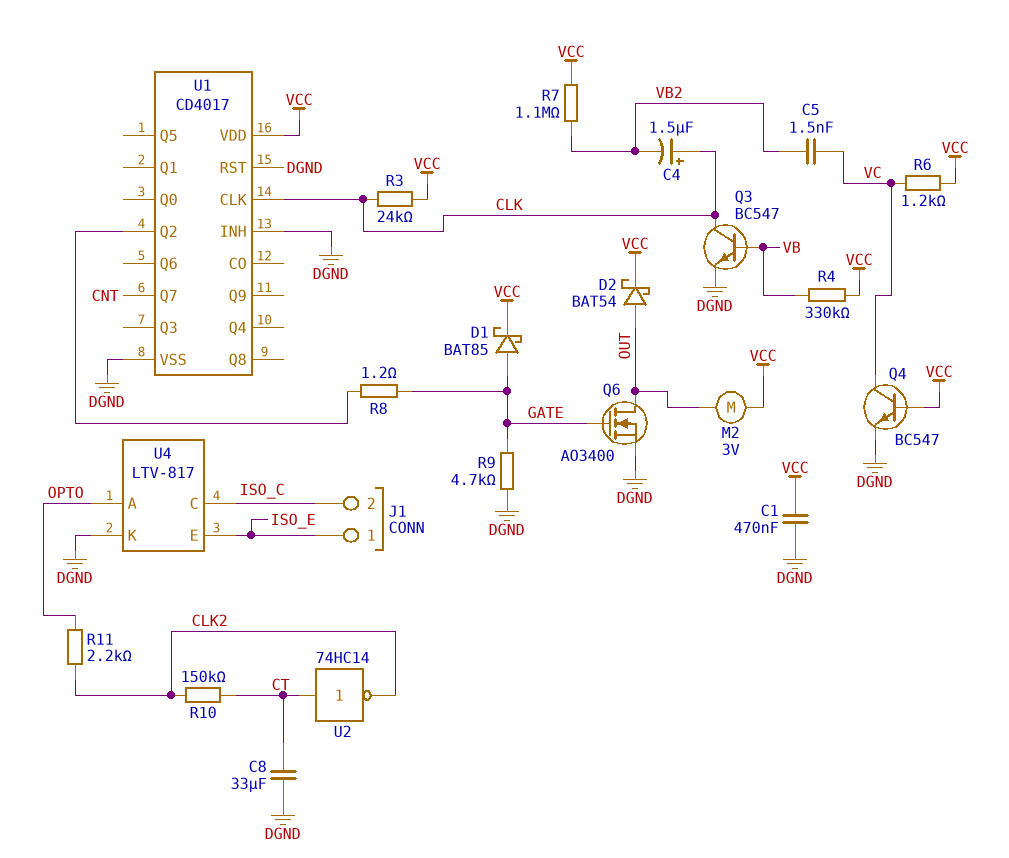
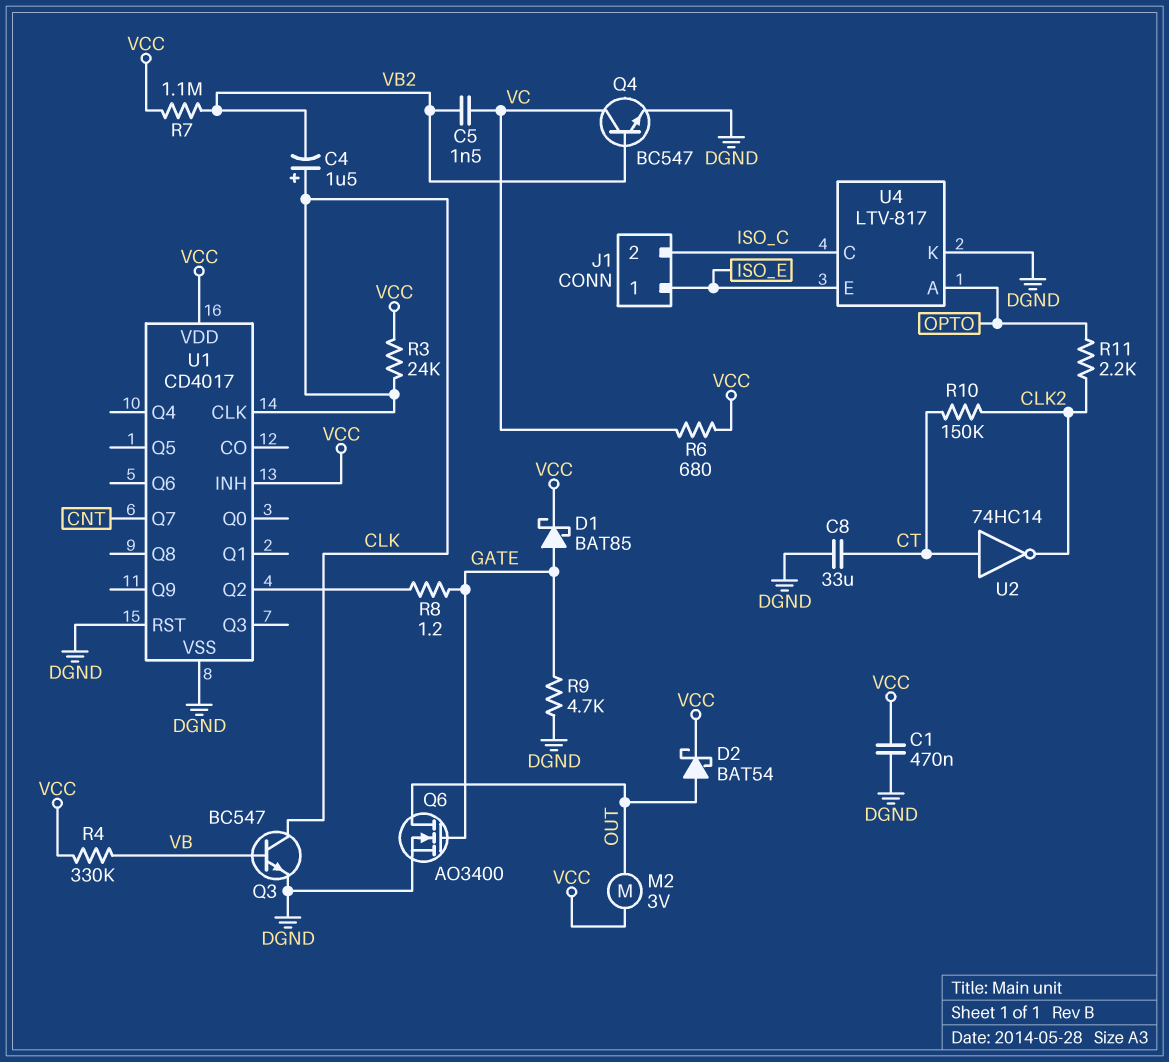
Q4: NPN BC547 (B VCC, C VC, E DGND) -> NPN BC547 (B VB2, C VC, E DGND)
R6: 1.2k (VC, VCC) -> 680 (VC, VCC)
U1 pin INH: DGND -> VCC

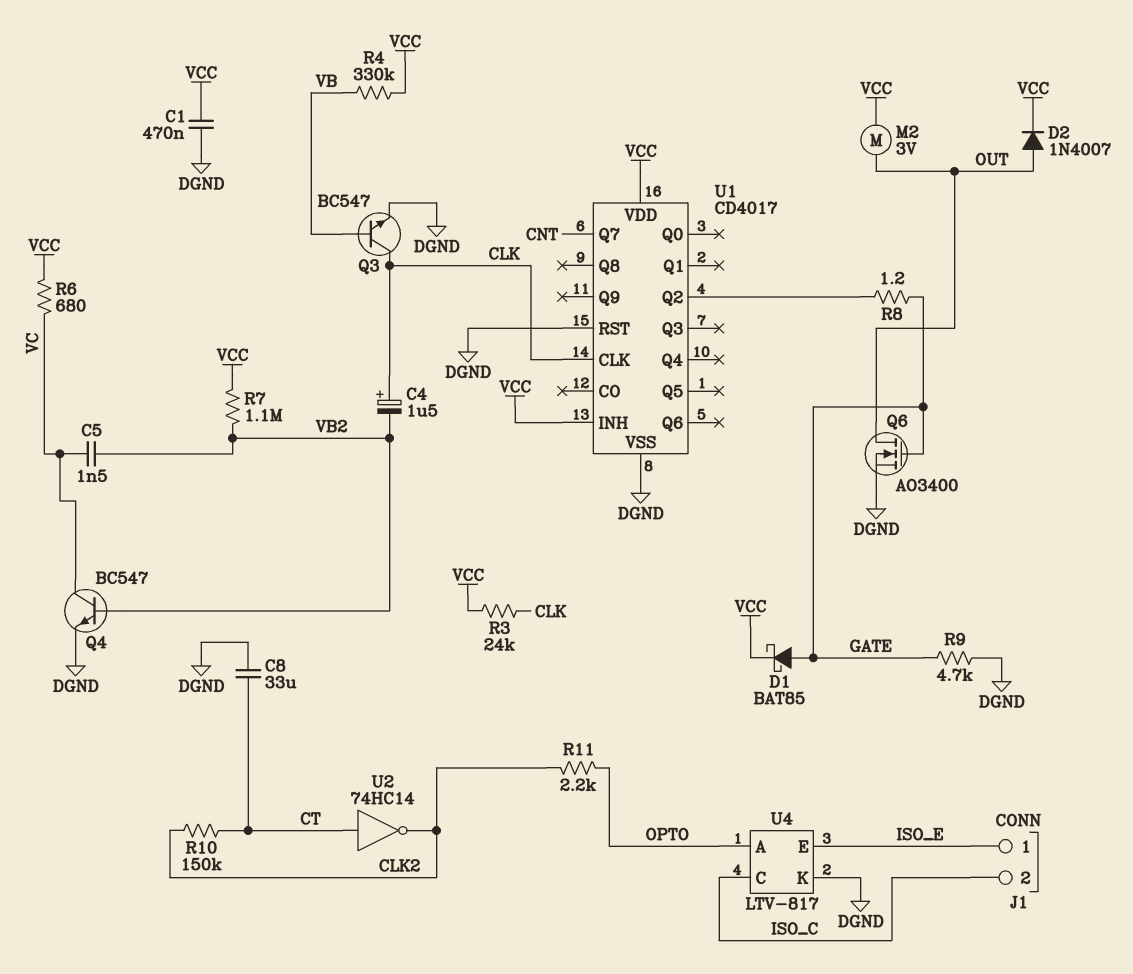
D2: schottky BAT54 (A OUT, K VCC) -> diode 1N4007 (A OUT, K VCC)

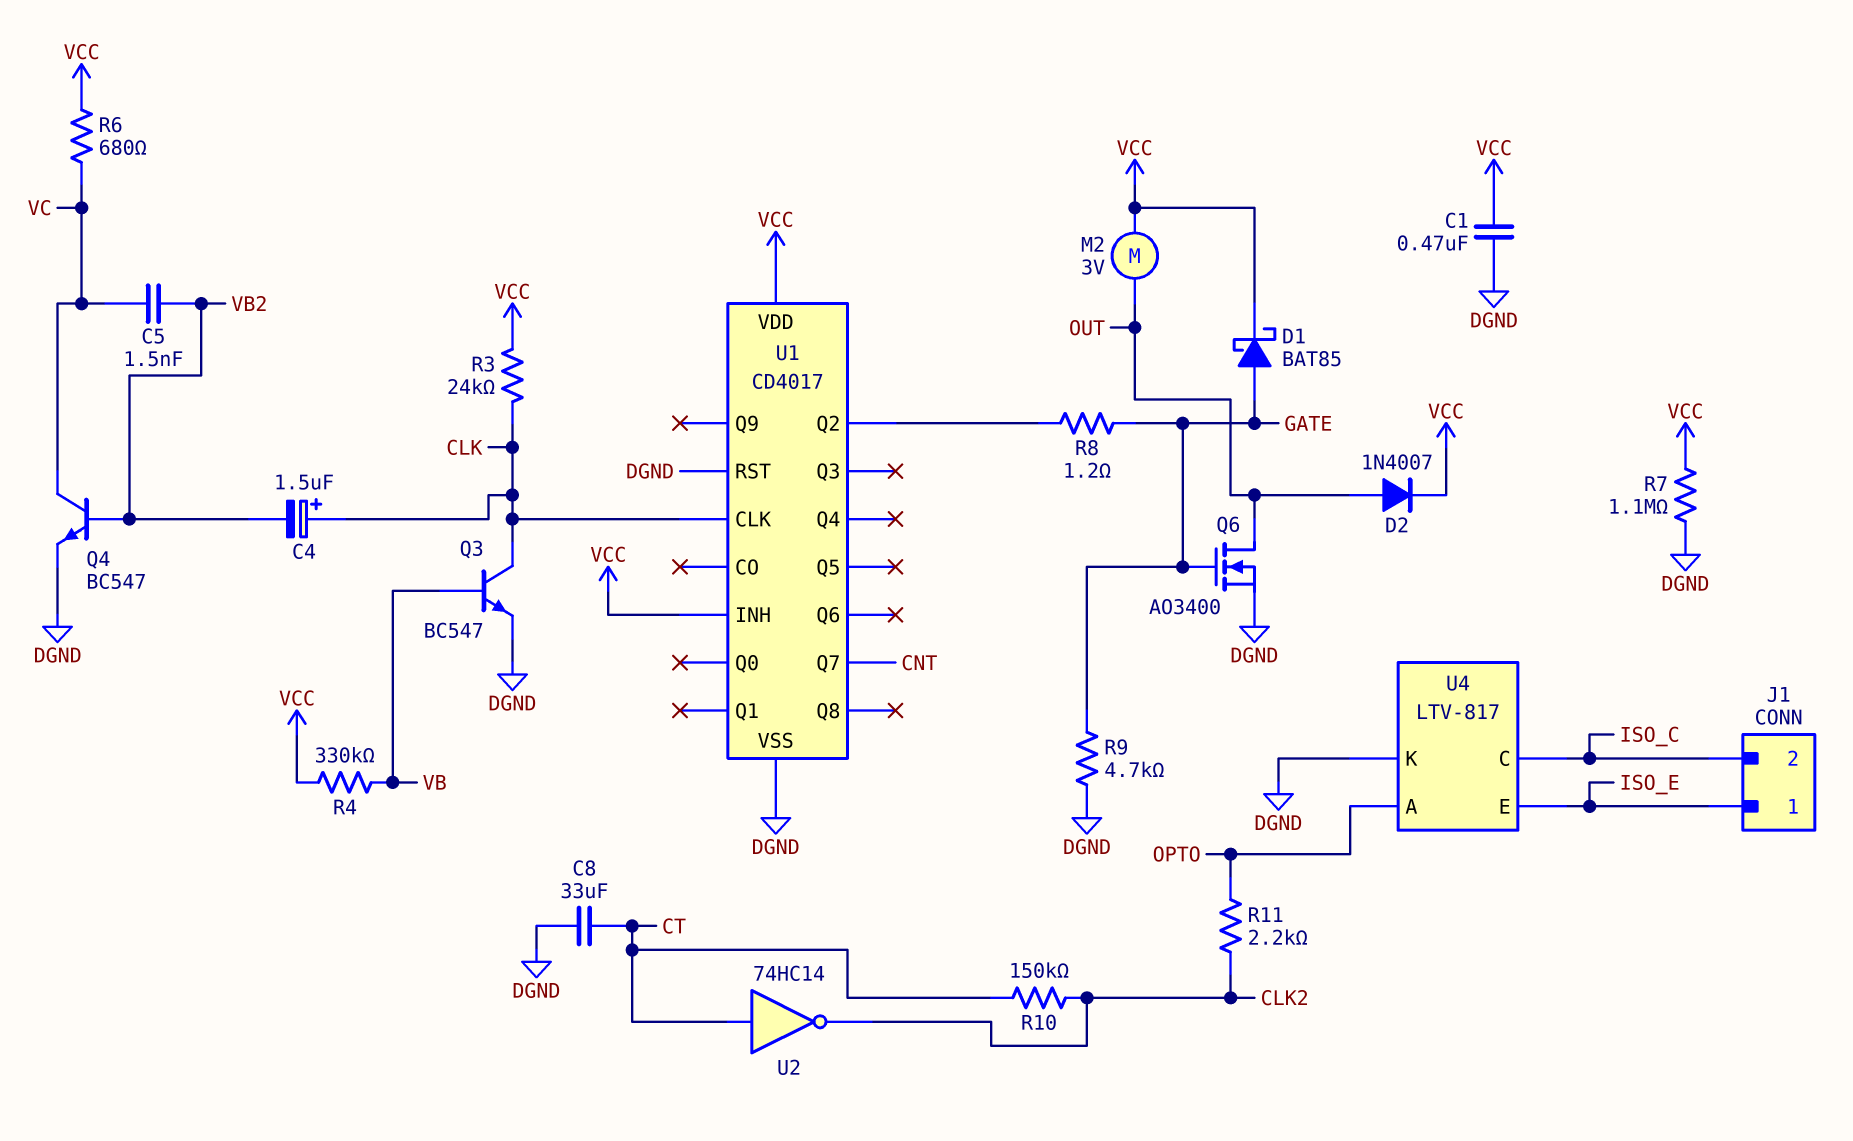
R7: 1.1M (VB2, VCC) -> 1.1M (DGND, VCC)

